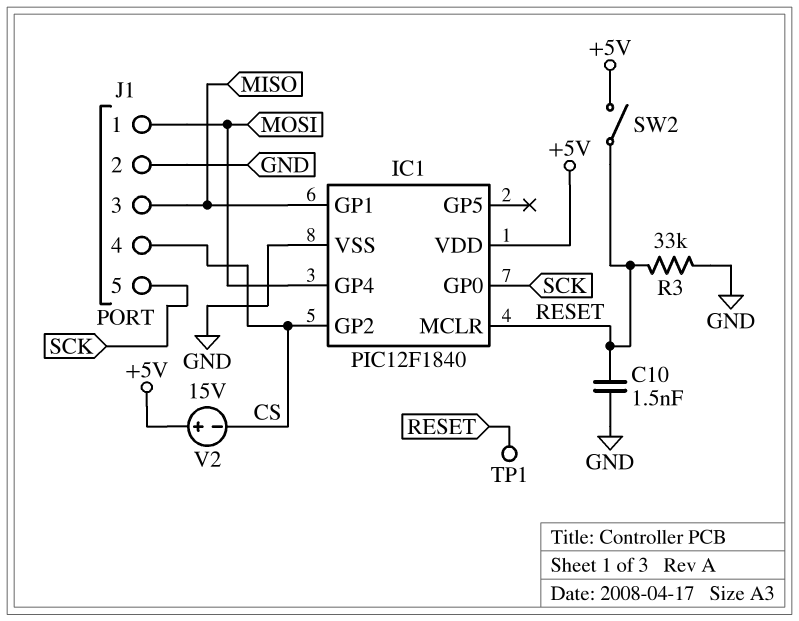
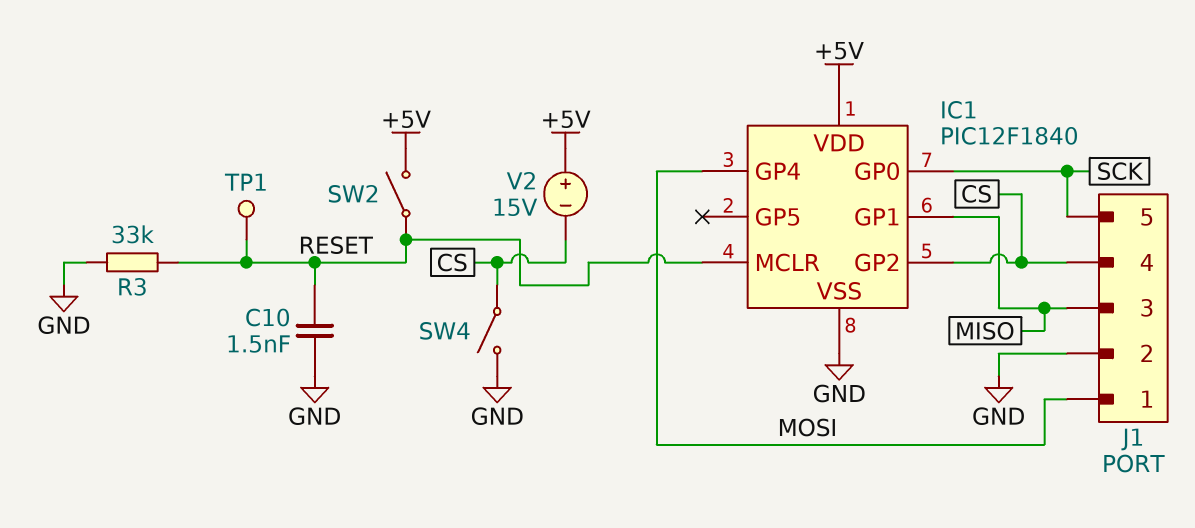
SW4: none -> switch (CS, GND)

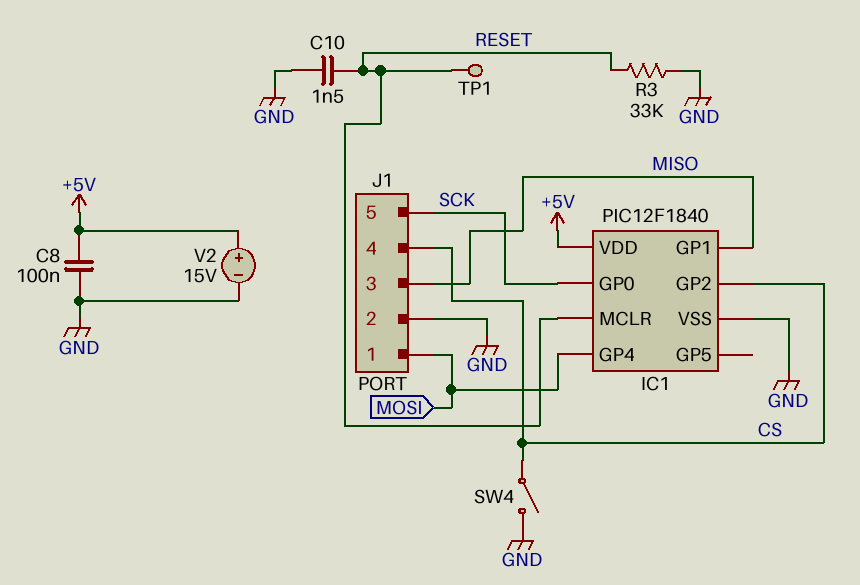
C8: none -> 100nF (+5V, GND)
SW2: switch (+5V, RESET) -> none
V2: 15V (plus +5V, minus CS) -> 15V (plus +5V, minus GND)

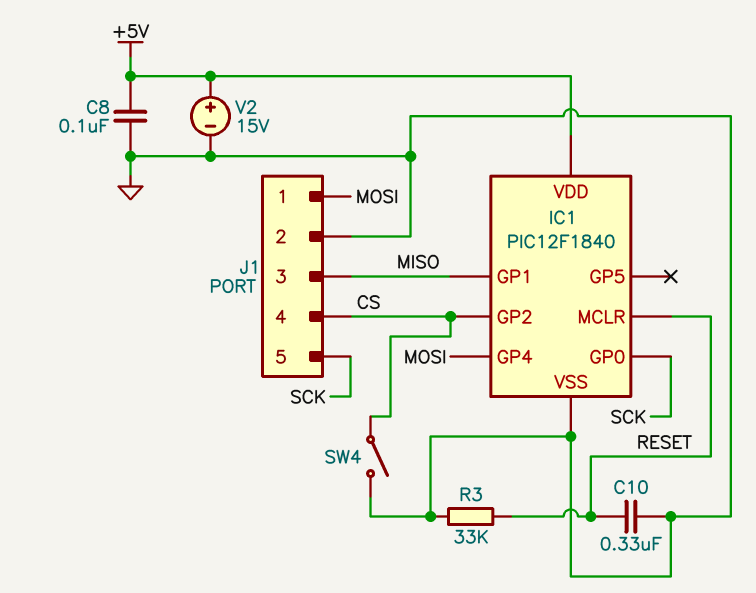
C10: 1.5nF (GND, RESET) -> 330nF (GND, RESET)
TP1: test point (RESET) -> none

